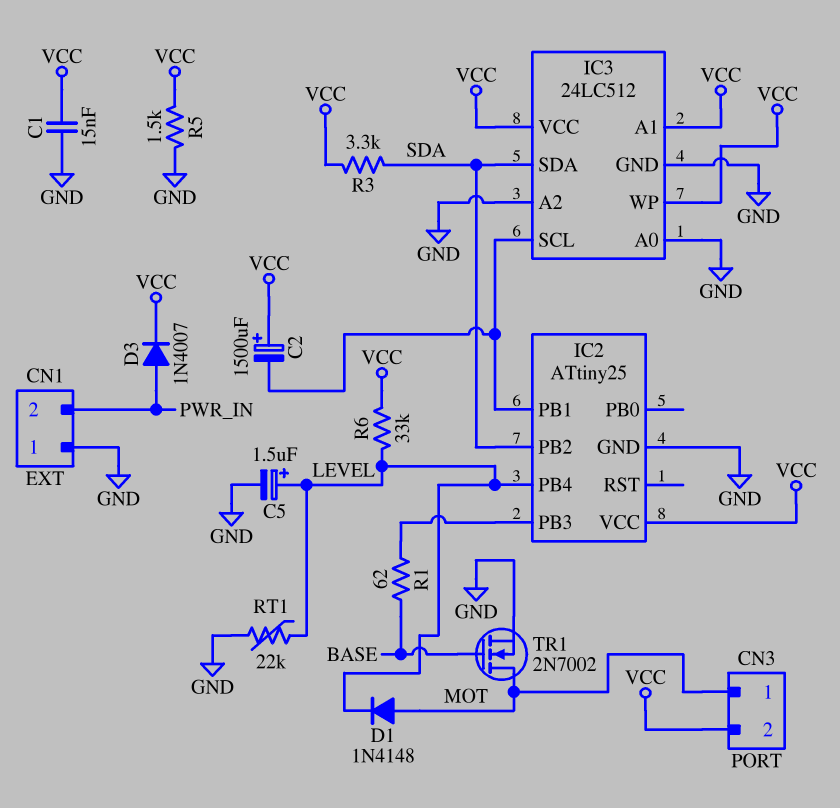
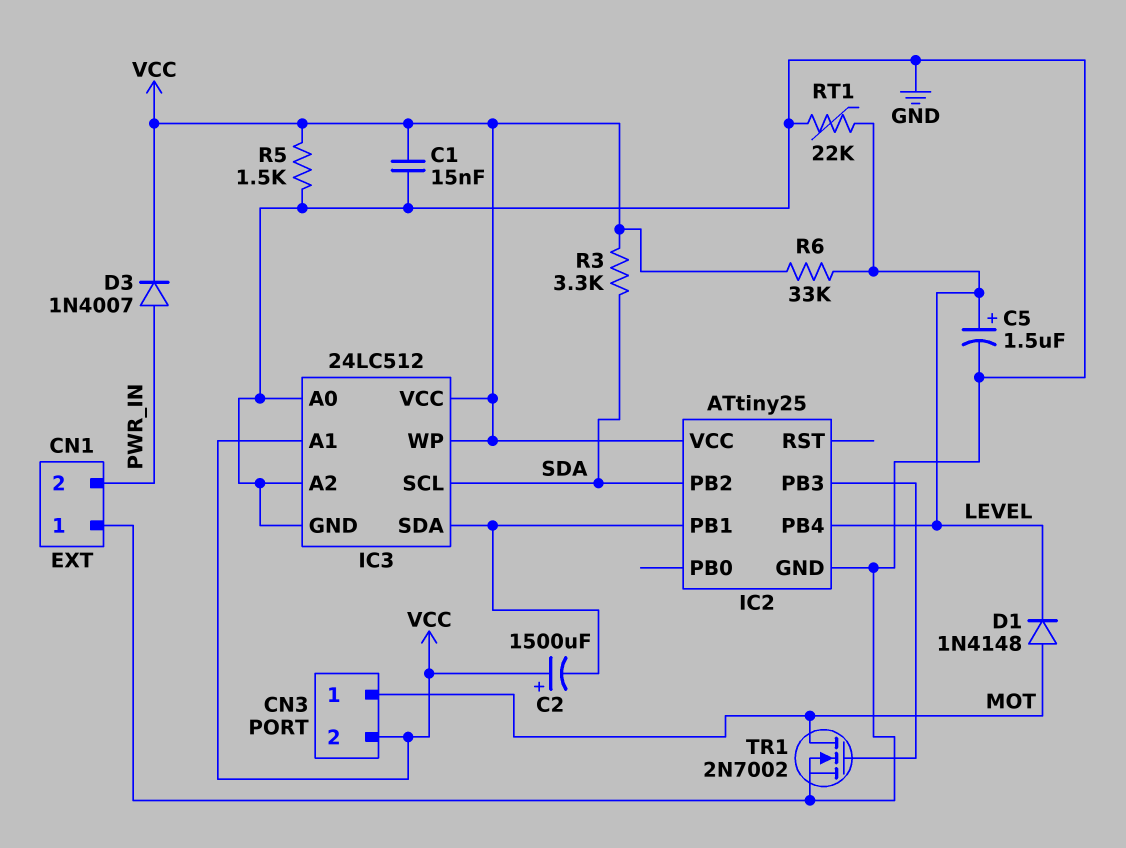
IC3 pin SCL: IC2/PB1 -> SDA
IC3 pin SDA: SDA -> IC2/PB1
R1: 62 (BASE, IC2/PB3) -> none
TR1: NMOS 2N7002 (G BASE, D MOT, S GND) -> NMOS 2N7002 (G IC2/PB3, D MOT, S GND)

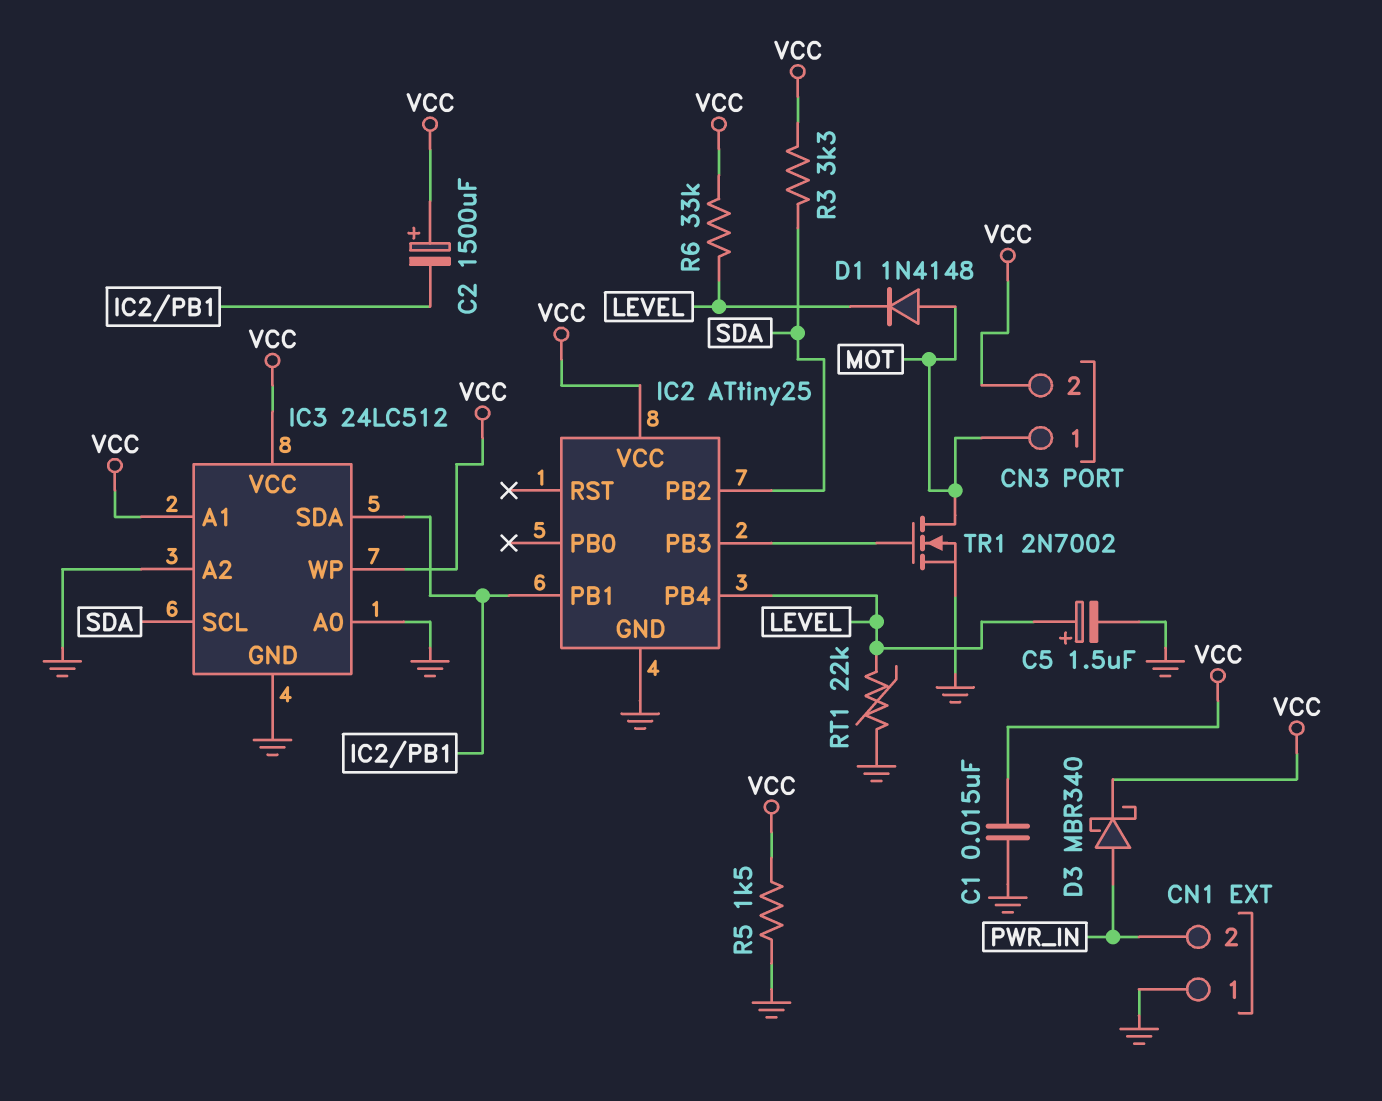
D3: diode 1N4007 (A PWR_IN, K VCC) -> schottky MBR340 (A PWR_IN, K VCC)

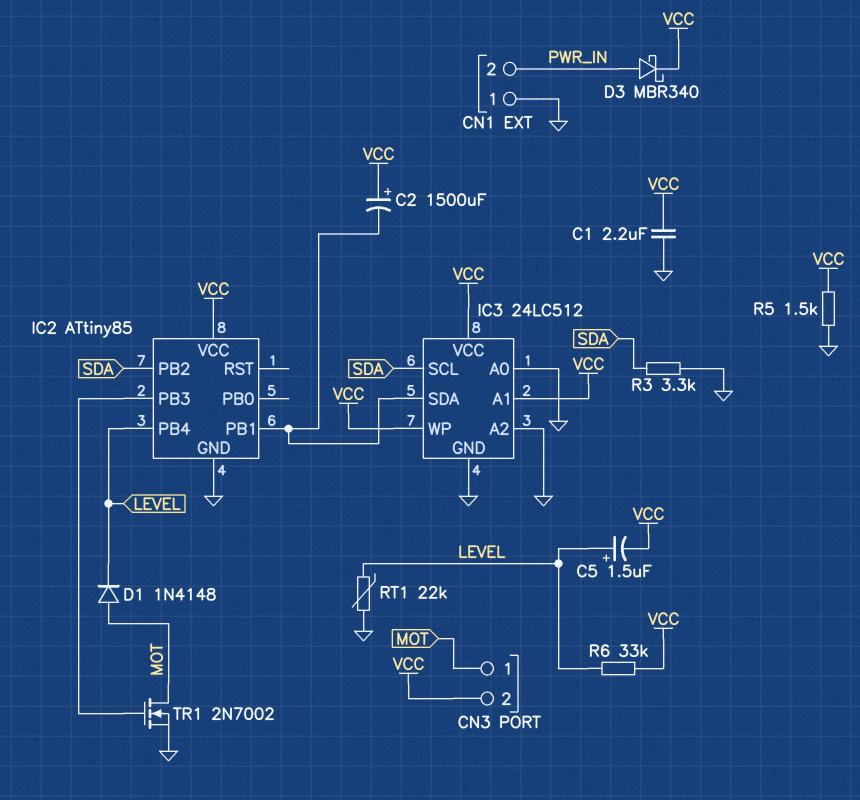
C1: 15nF (GND, VCC) -> 2.2uF (GND, VCC)
C5: 1.5uF (plus LEVEL, minus GND) -> 1.5uF (plus LEVEL, minus VCC)
IC2: ATtiny25 -> ATtiny85
R3: 3.3k (SDA, VCC) -> 3.3k (GND, SDA)

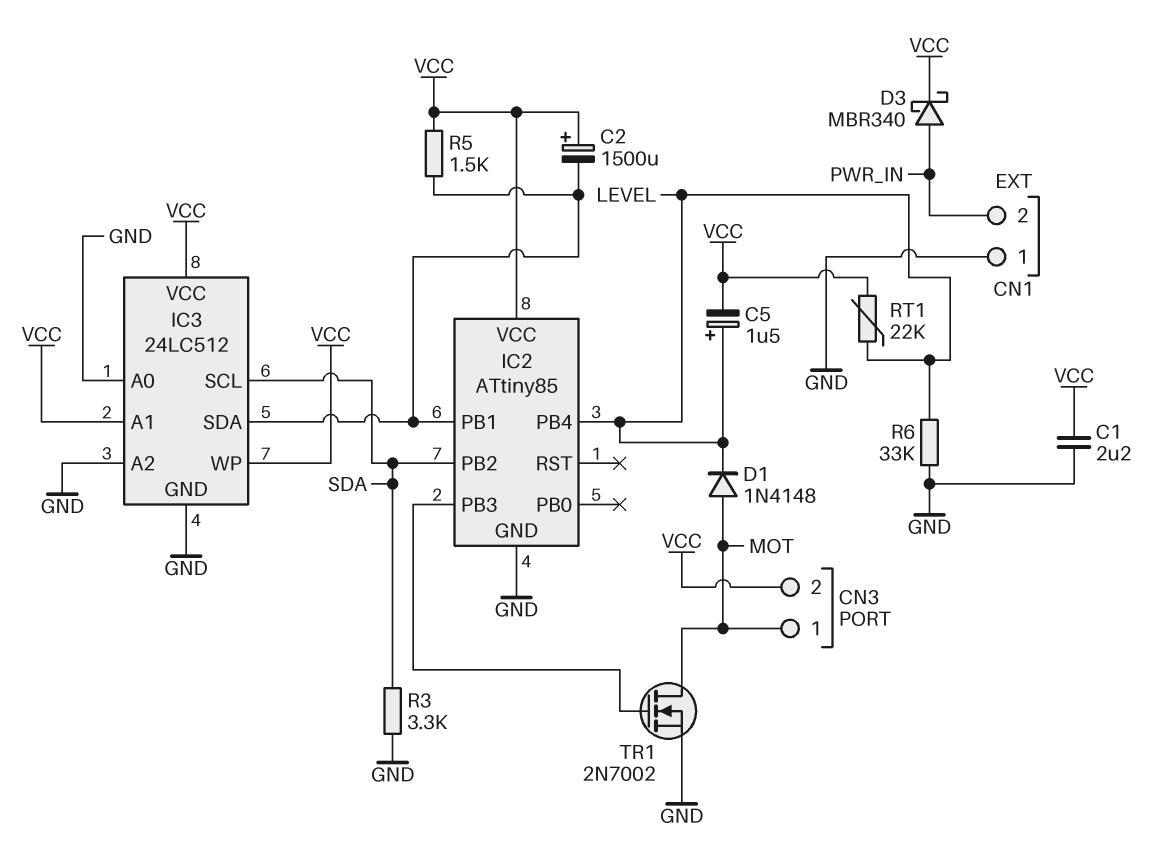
R5: 1.5k (GND, VCC) -> 1.5k (IC2/PB1, VCC)
R6: 33k (LEVEL, VCC) -> 33k (GND, LEVEL)
RT1: 22k (GND, LEVEL) -> 22k (LEVEL, VCC)

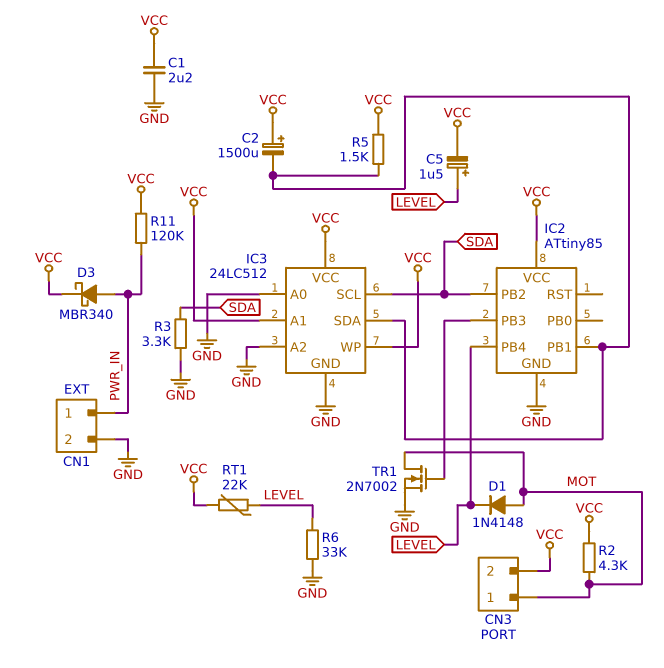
CN1 pin 1: GND -> PWR_IN
CN1 pin 2: PWR_IN -> GND
R2: none -> 4.3k (MOT, VCC)
R11: none -> 120k (PWR_IN, VCC)

